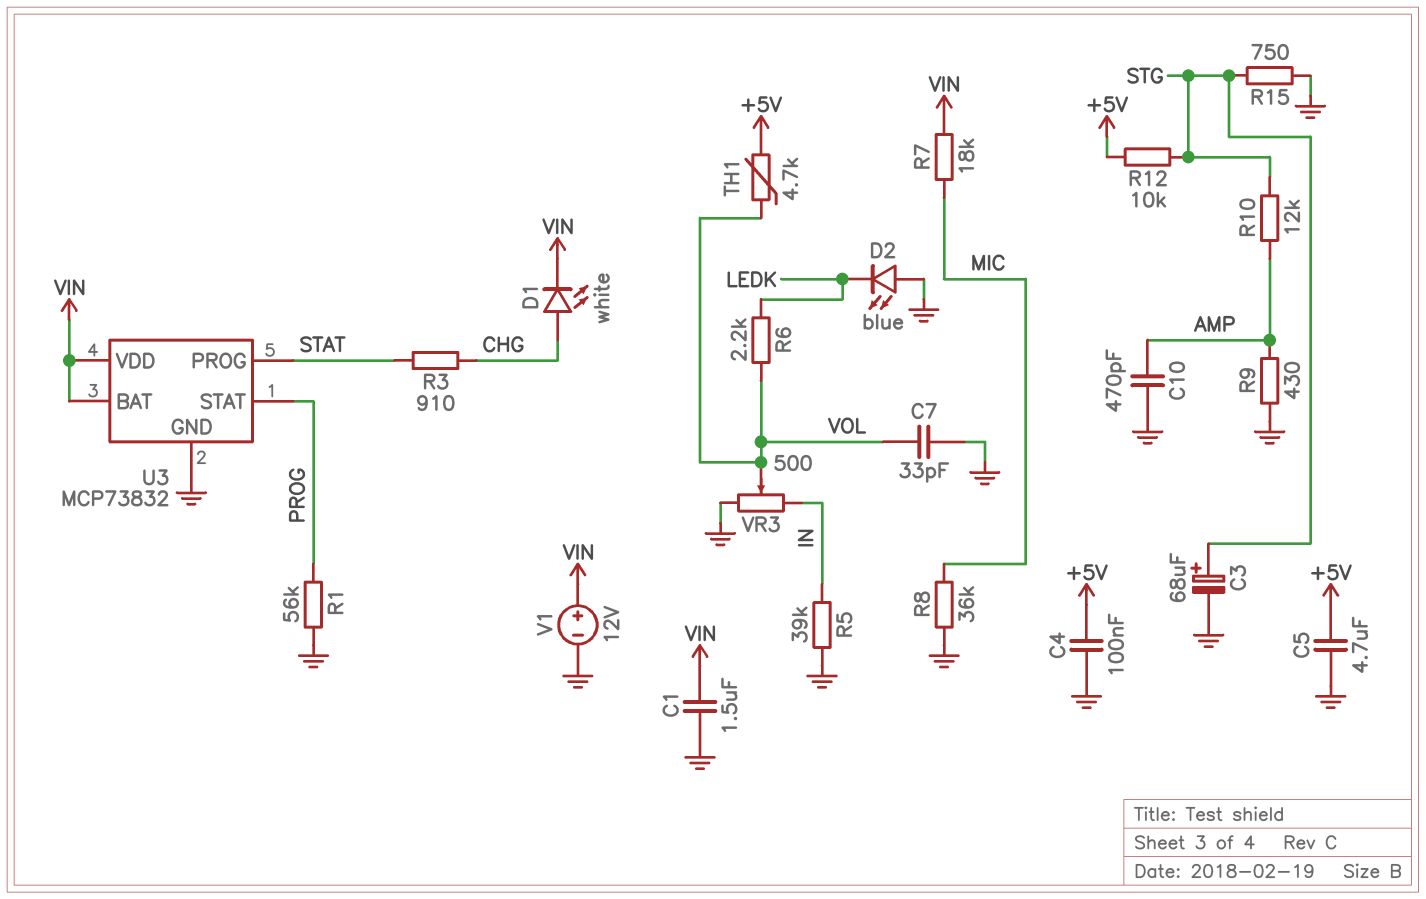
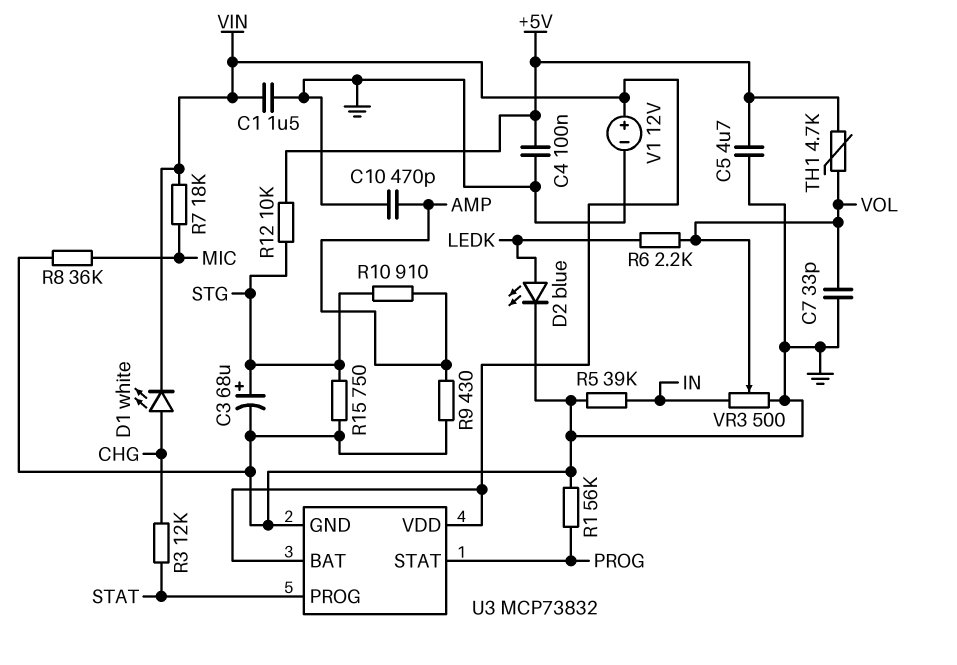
D2: LED blue (A GND, K LEDK) -> LED blue (A LEDK, K GND)
R3: 910 (CHG, STAT) -> 12k (CHG, STAT)
R10: 12k (AMP, STG) -> 910 (AMP, STG)

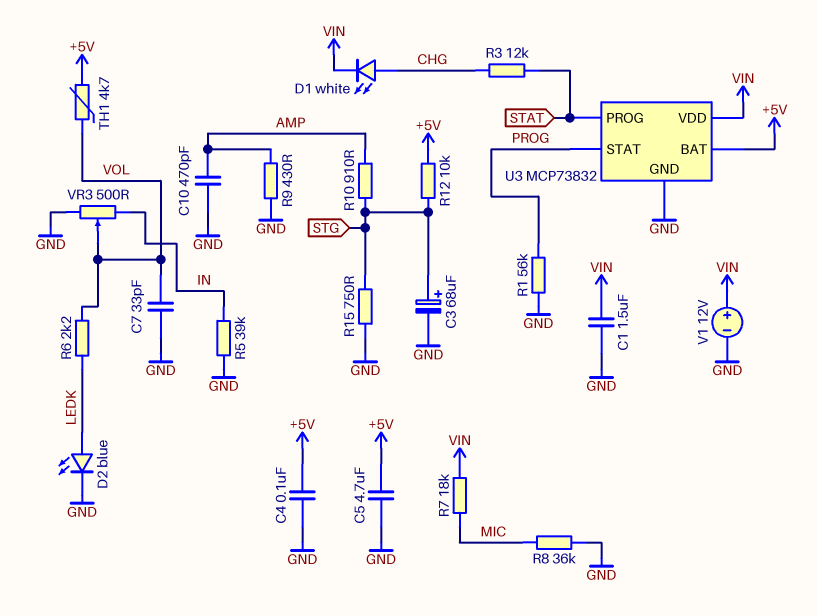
U3 pin BAT: VIN -> +5V

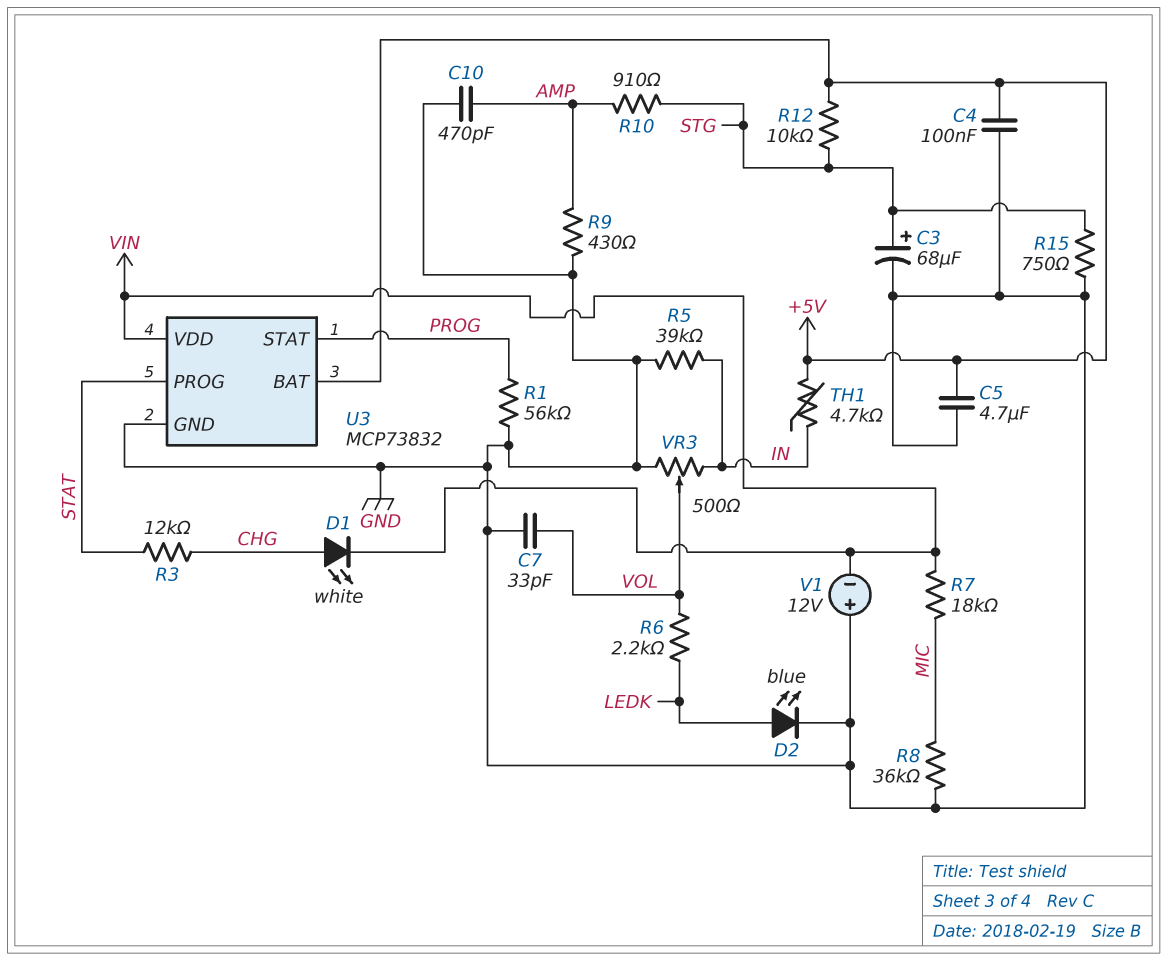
C1: 1.5uF (GND, VIN) -> none
TH1: 4.7k (+5V, VOL) -> 4.7k (+5V, IN)
V1: 12V (plus VIN, minus GND) -> 12V (plus GND, minus VIN)

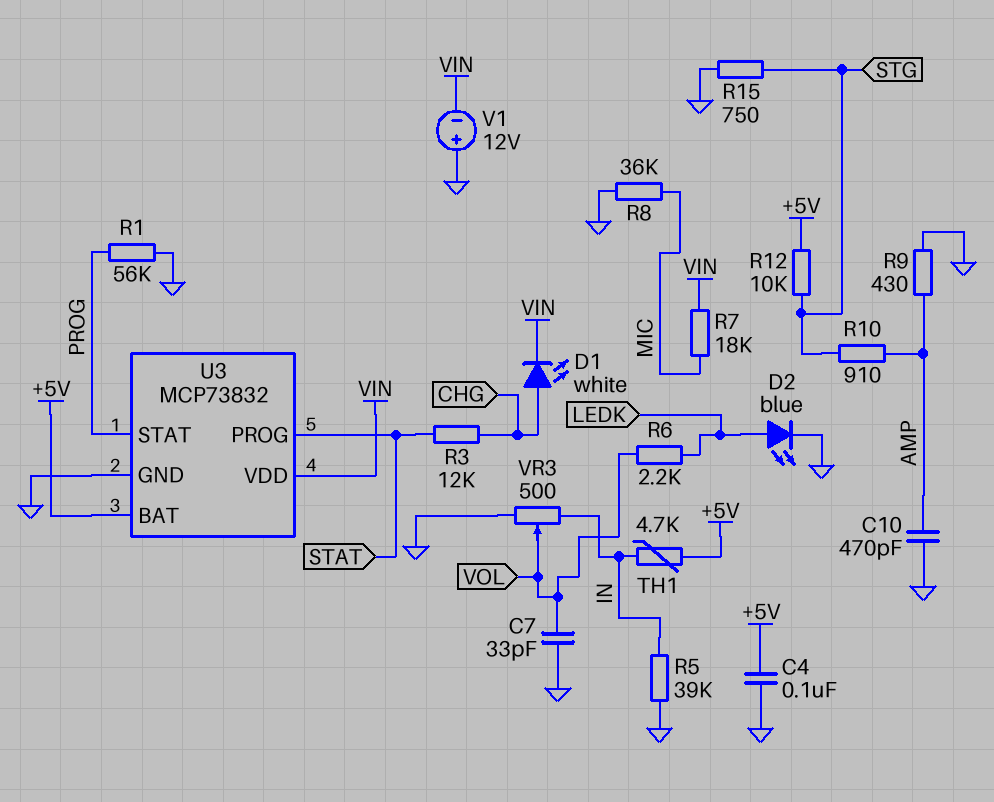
C3: 68uF (plus STG, minus GND) -> none
C5: 4.7uF (+5V, GND) -> none

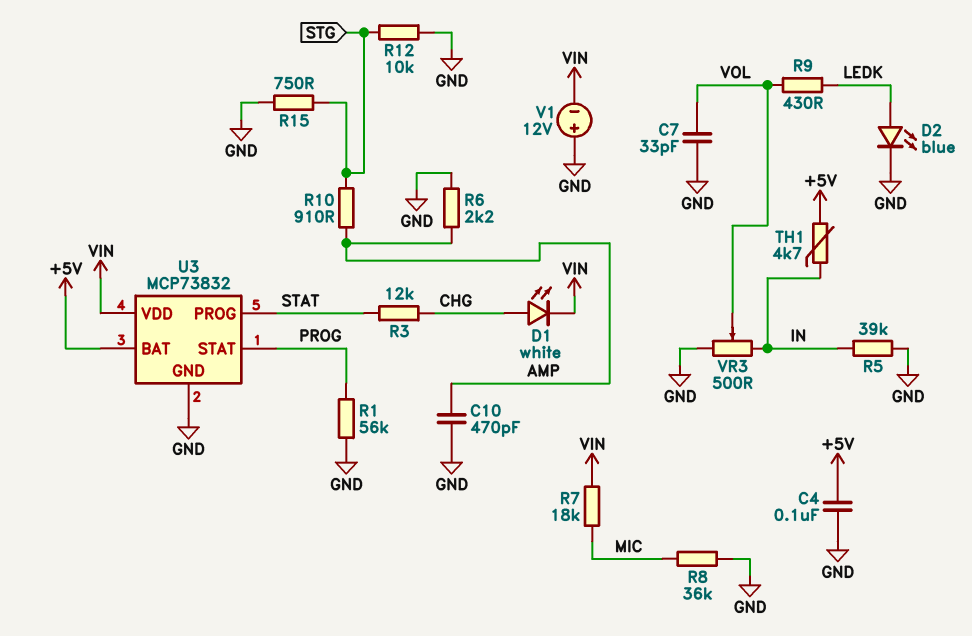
R6: 2.2k (LEDK, VOL) -> 2.2k (AMP, GND)
R9: 430 (AMP, GND) -> 430 (LEDK, VOL)
R12: 10k (+5V, STG) -> 10k (GND, STG)

